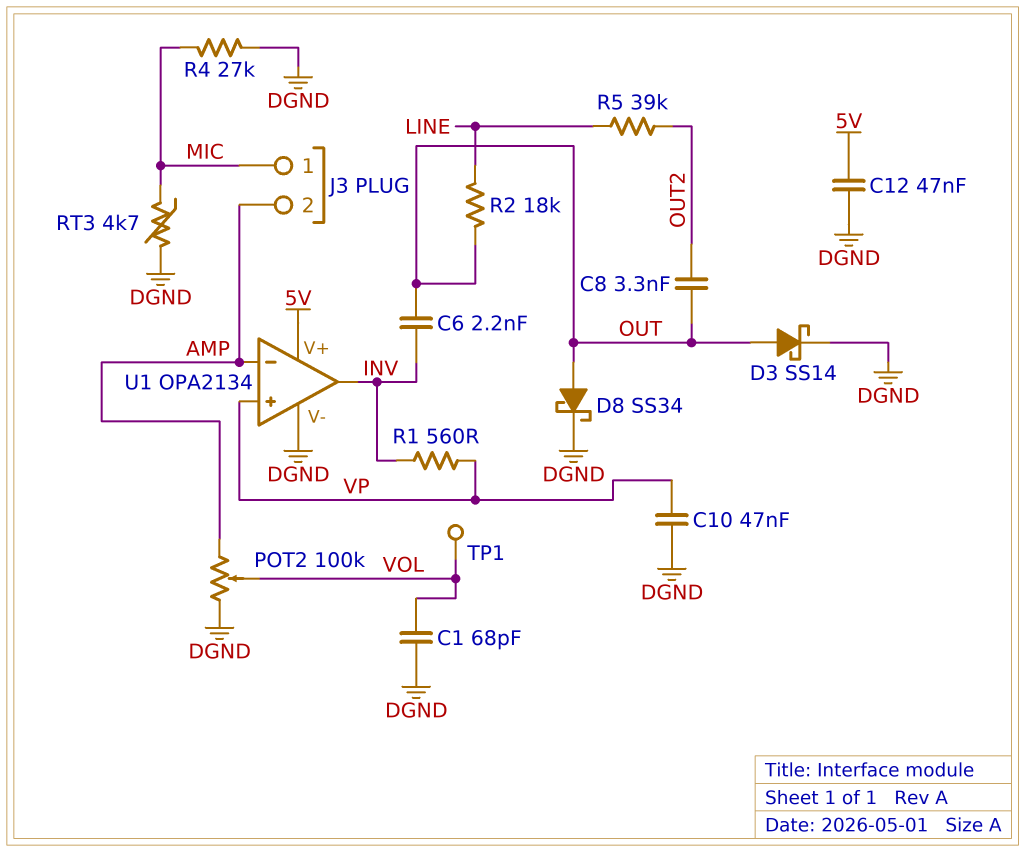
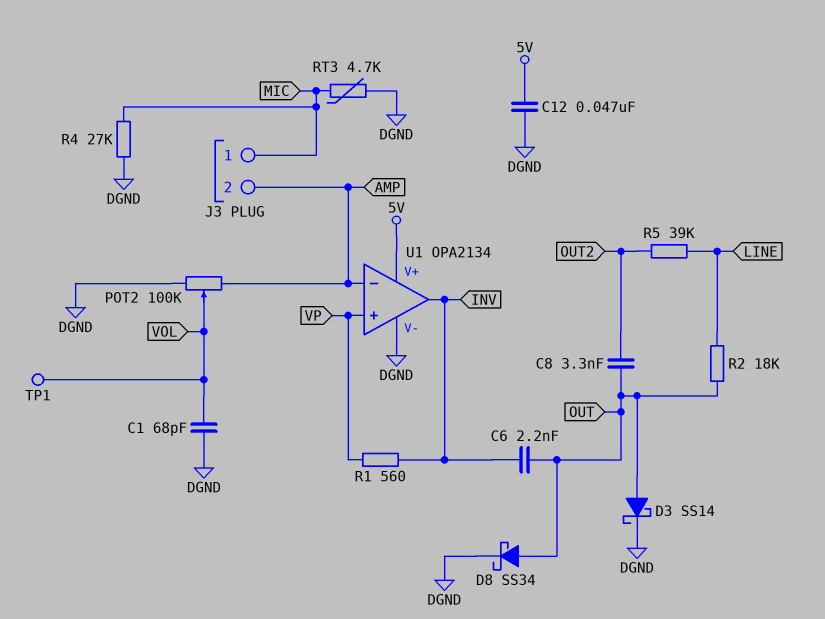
C10: 47nF (DGND, VP) -> none

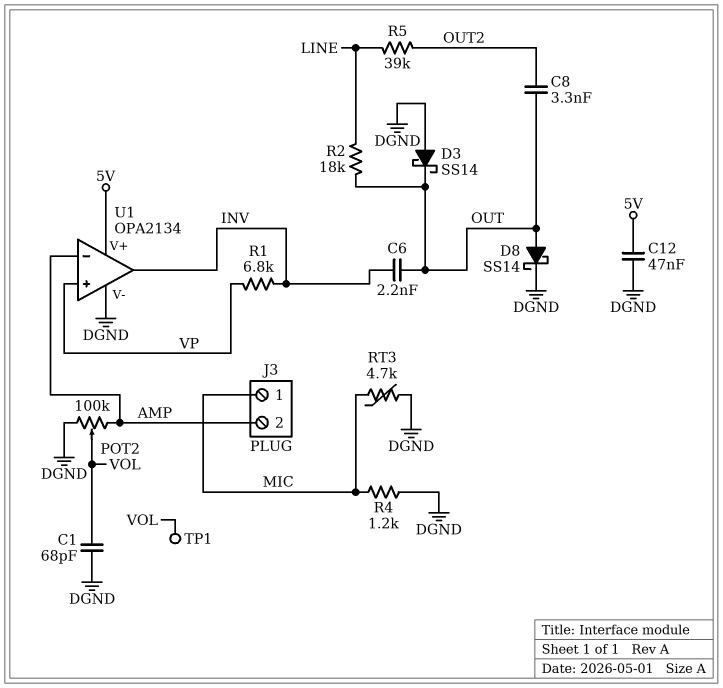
D3: schottky SS14 (A OUT, K DGND) -> schottky SS14 (A DGND, K OUT)
D8: schottky SS34 (A OUT, K DGND) -> schottky SS14 (A OUT, K DGND)
R1: 560 (INV, VP) -> 6.8k (INV, VP)
R4: 27k (DGND, MIC) -> 1.2k (DGND, MIC)

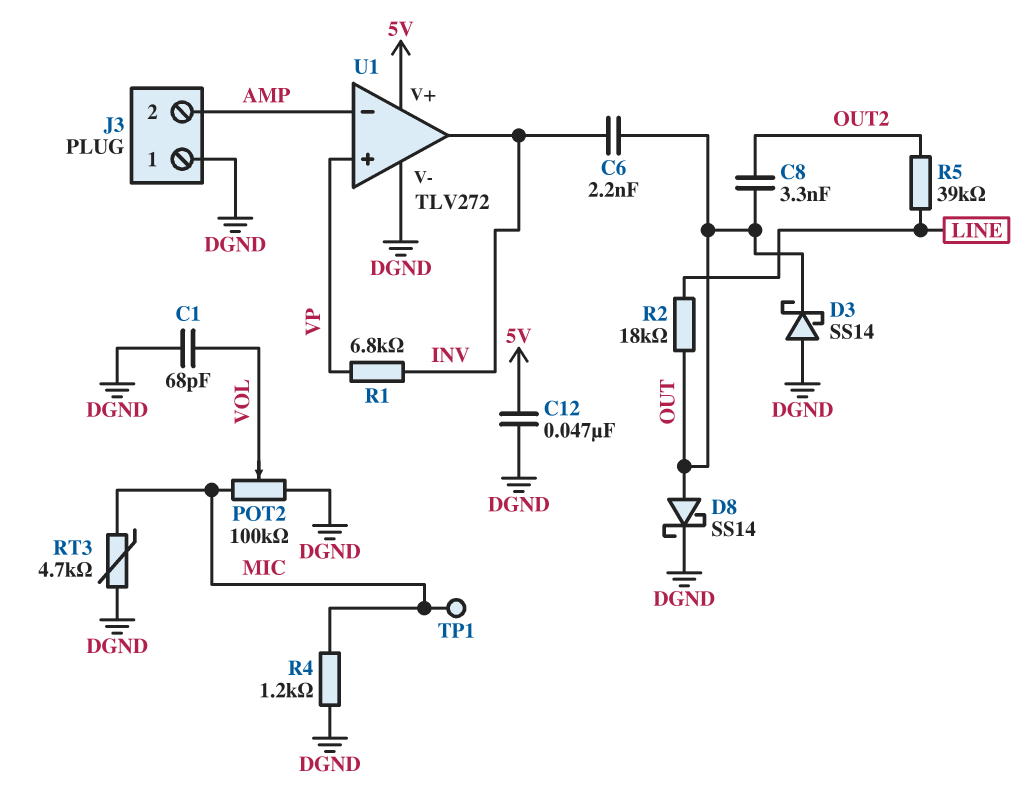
J3 pin 1: MIC -> DGND
POT2: 100k (AMP, DGND, wiper VOL) -> 100k (DGND, MIC, wiper VOL)
TP1: test point (VOL) -> test point (MIC)
U1: OPA2134 -> TLV272

